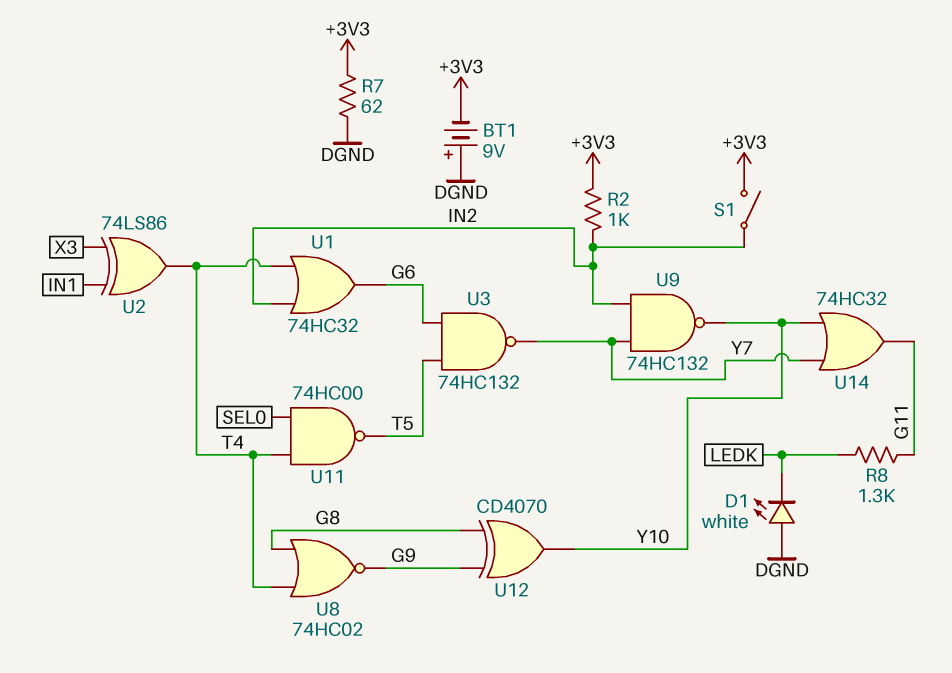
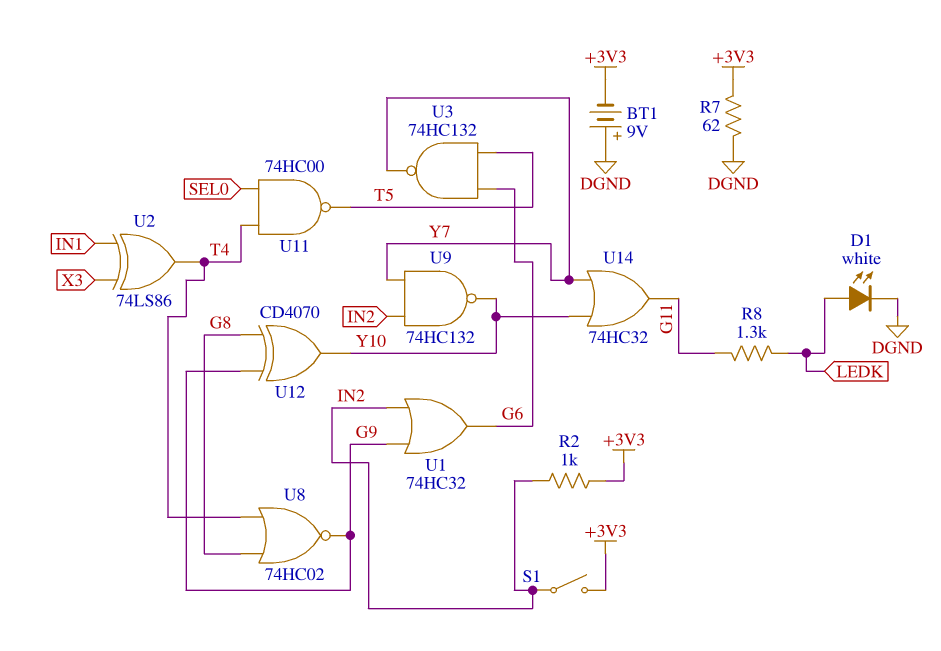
D1: LED white (A DGND, K LEDK) -> LED white (A LEDK, K DGND)
U1: OR 74HC32 (in IN2, in T4, out G6) -> OR 74HC32 (in G9, in IN2, out G6)

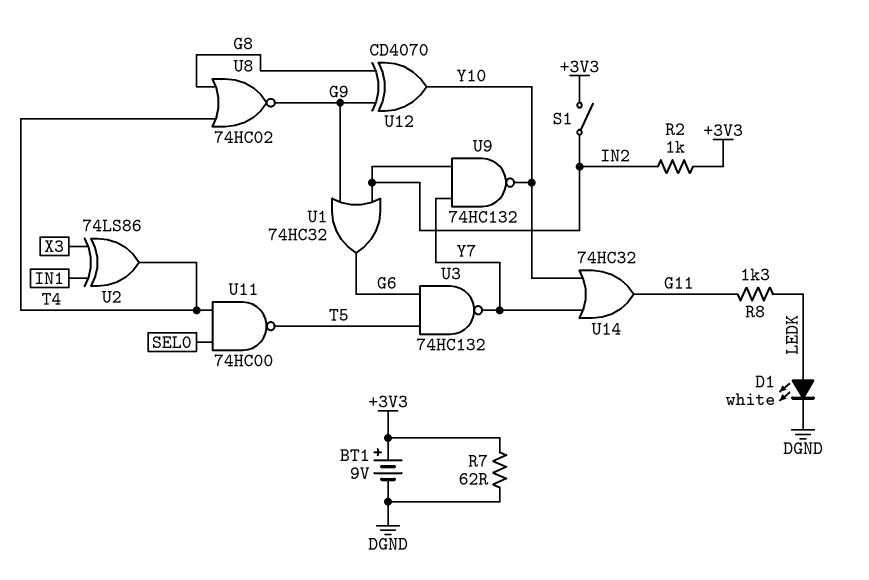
BT1: 9V (plus DGND, minus +3V3) -> 9V (plus +3V3, minus DGND)

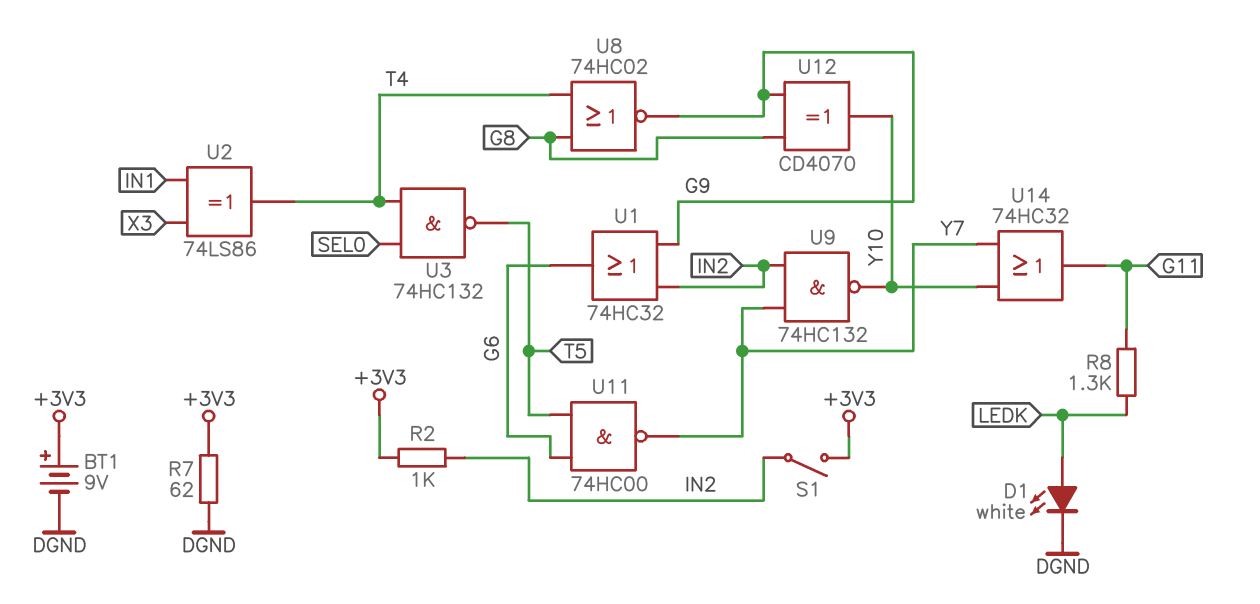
U3: NAND 74HC132 (in G6, in T5, out Y7) -> NAND 74HC132 (in SEL0, in T4, out T5)
U11: NAND 74HC00 (in SEL0, in T4, out T5) -> NAND 74HC00 (in G6, in T5, out Y7)

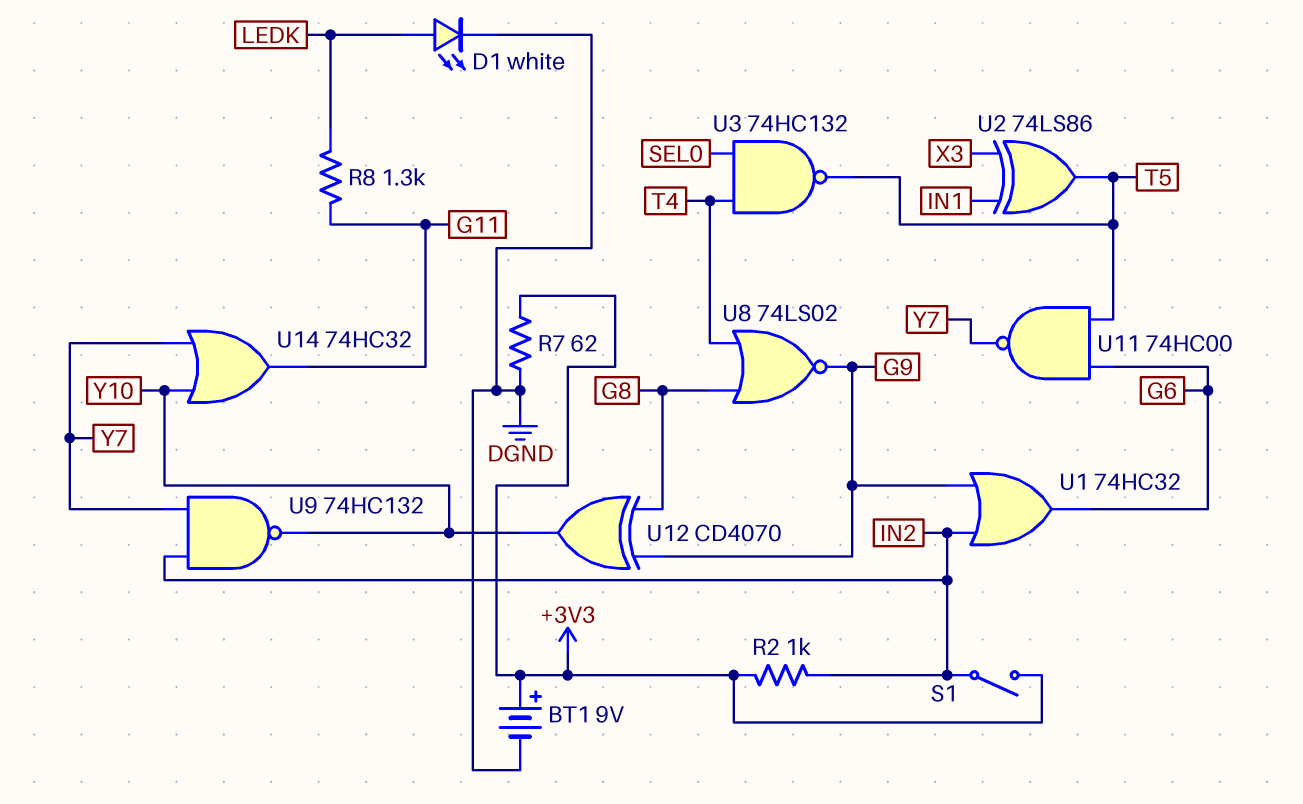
U2: XOR 74LS86 (in IN1, in X3, out T4) -> XOR 74LS86 (in IN1, in X3, out T5)
U8: NOR 74HC02 (in G8, in T4, out G9) -> NOR 74LS02 (in G8, in T4, out G9)

